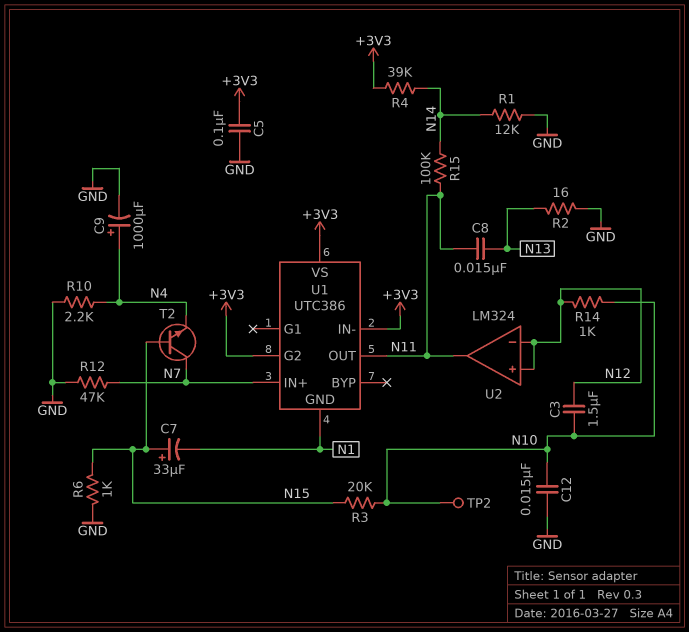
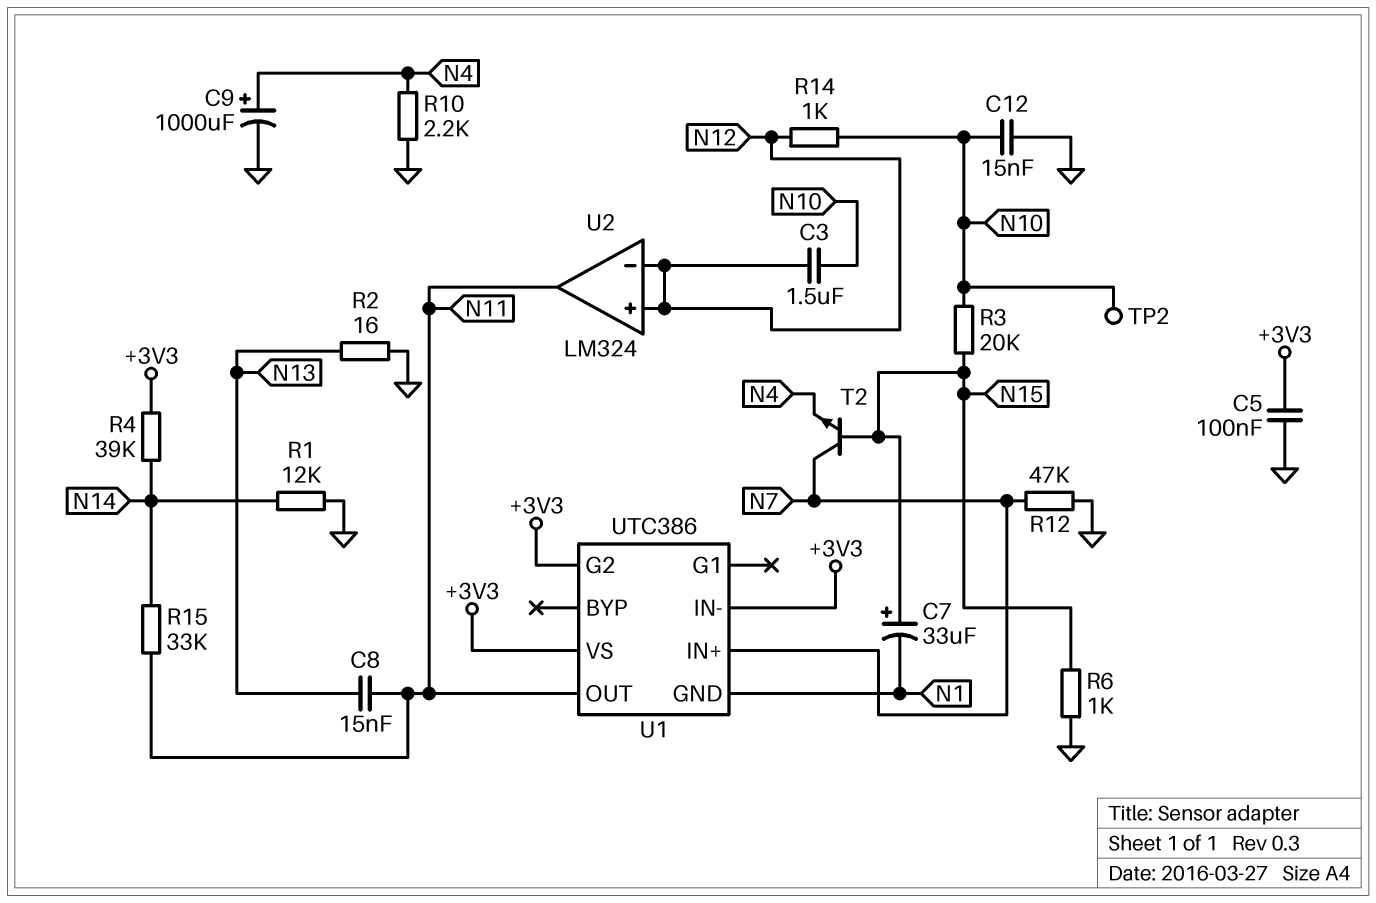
R15: 100k (N11, N14) -> 33k (N11, N14)

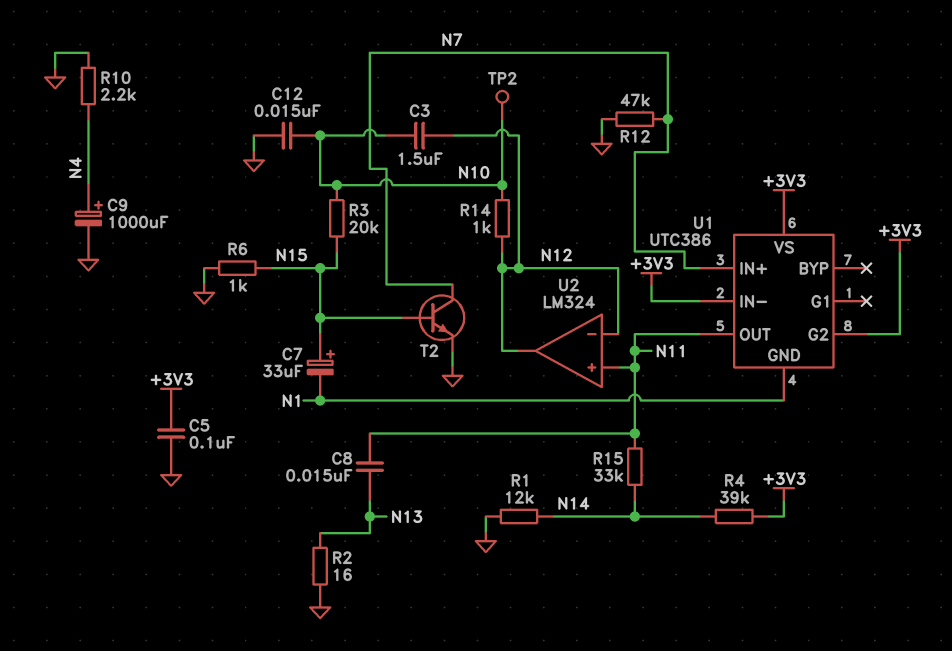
T2: NPN (B N15, C N7, E N4) -> NPN (B N15, C N7, E GND)
U2 pin in+: N12 -> N11
U2 pin out: N11 -> N12

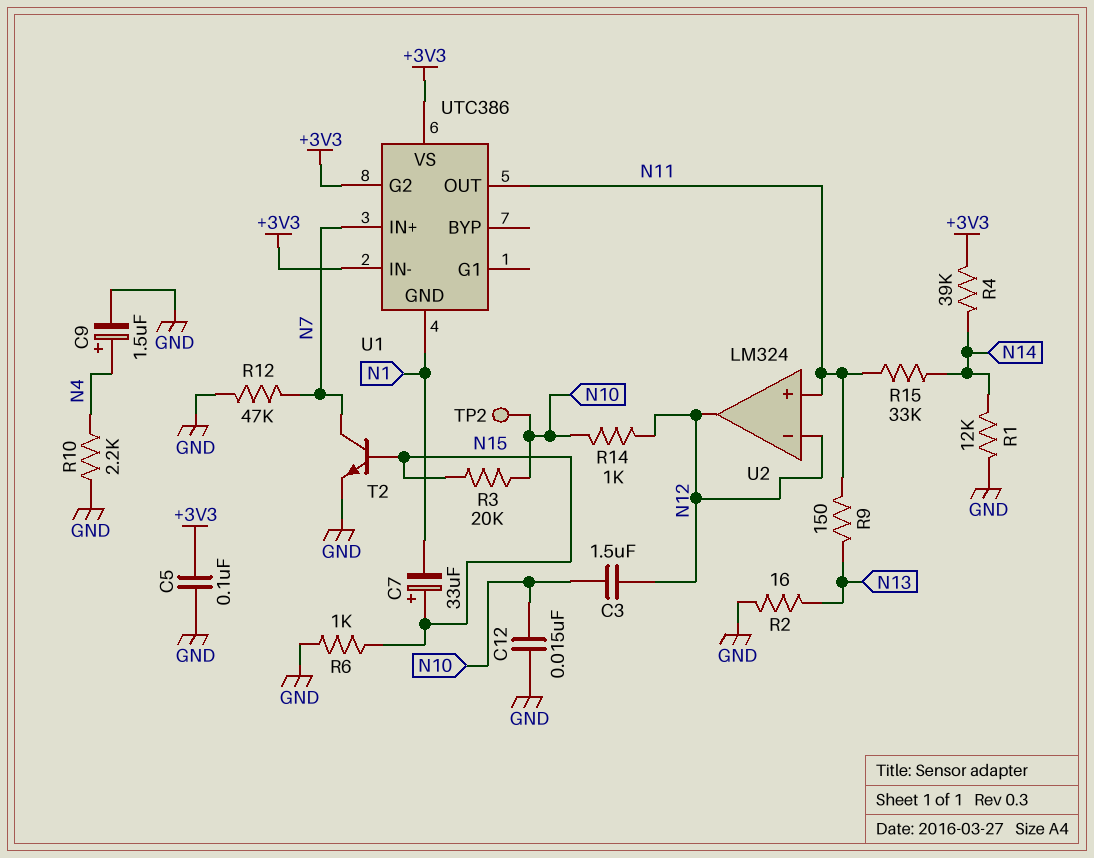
C8: 15nF (N11, N13) -> none
C9: 1000uF (plus N4, minus GND) -> 1.5uF (plus N4, minus GND)
R9: none -> 150 (N11, N13)

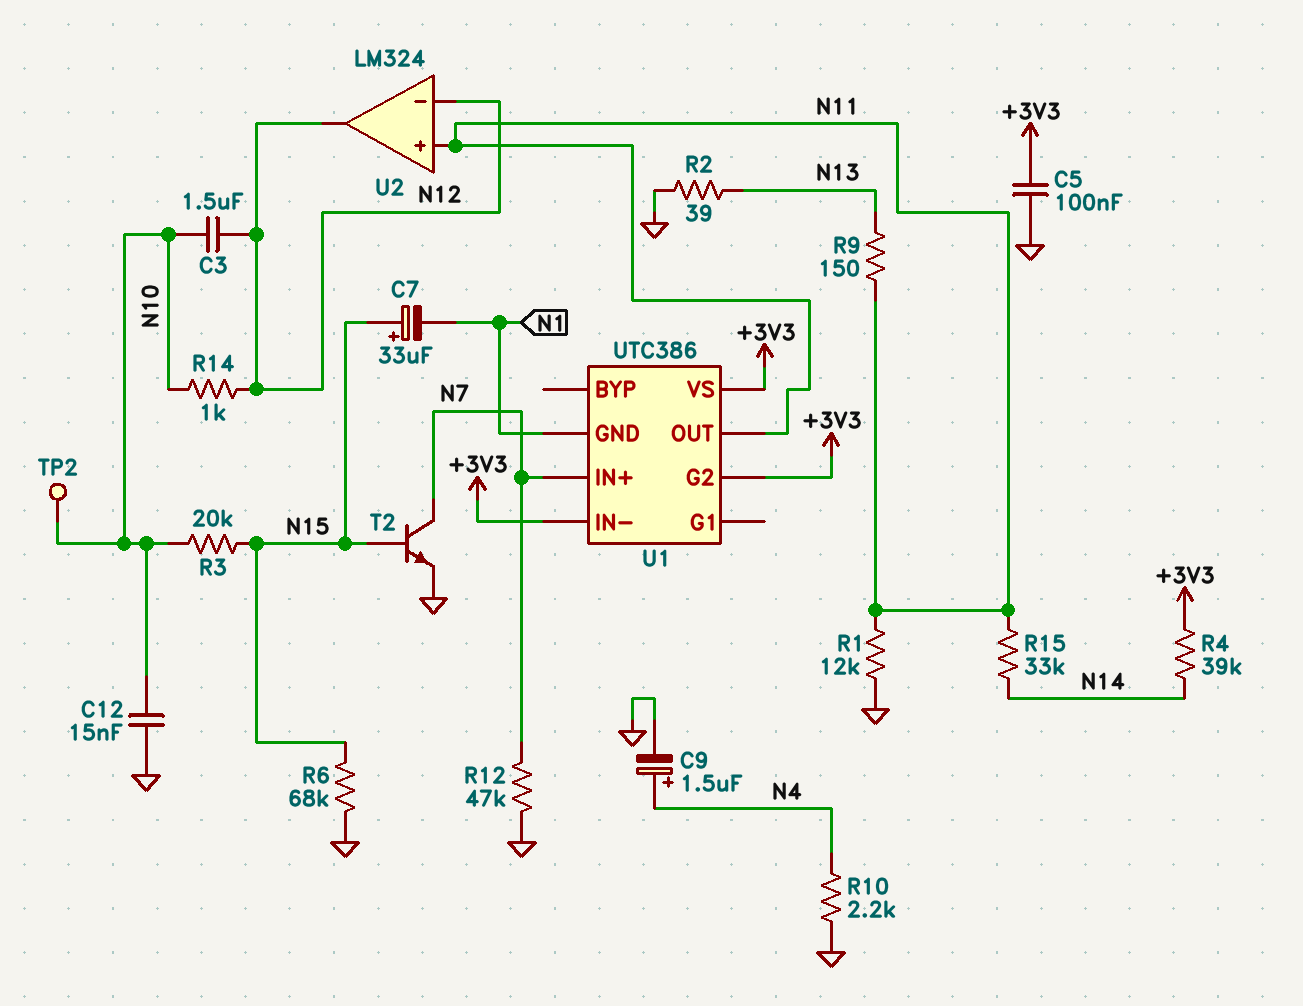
R1: 12k (GND, N14) -> 12k (GND, N11)
R2: 16 (GND, N13) -> 39 (GND, N13)
R6: 1k (GND, N15) -> 68k (GND, N15)

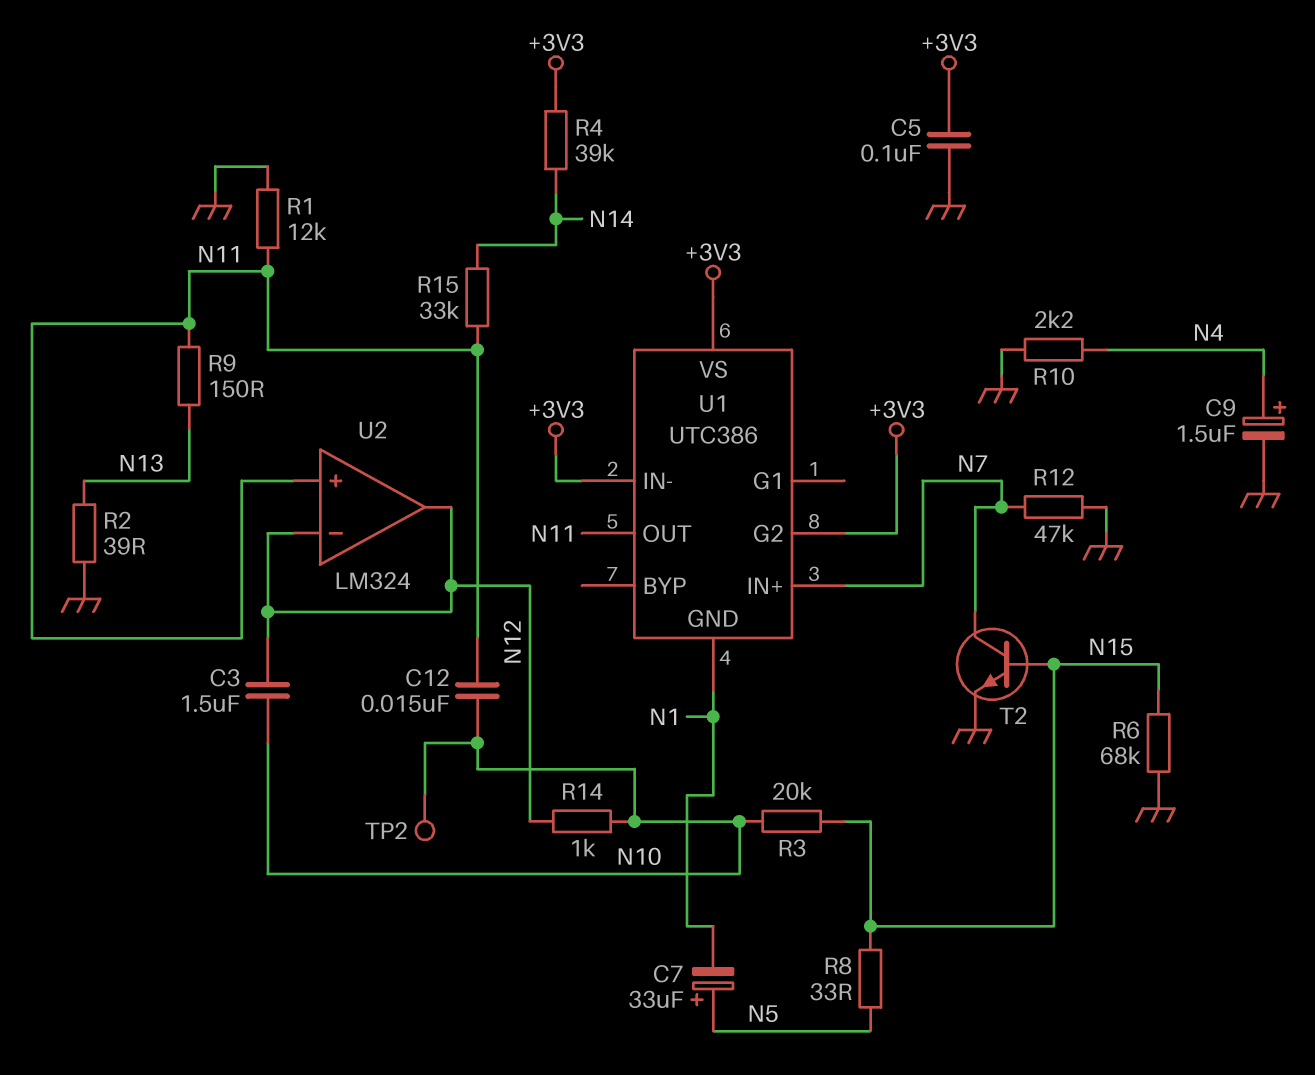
C7: 33uF (plus N15, minus N1) -> 33uF (plus N5, minus N1)
C12: 15nF (GND, N10) -> 15nF (N10, N11)
R8: none -> 33 (N5, N15)

